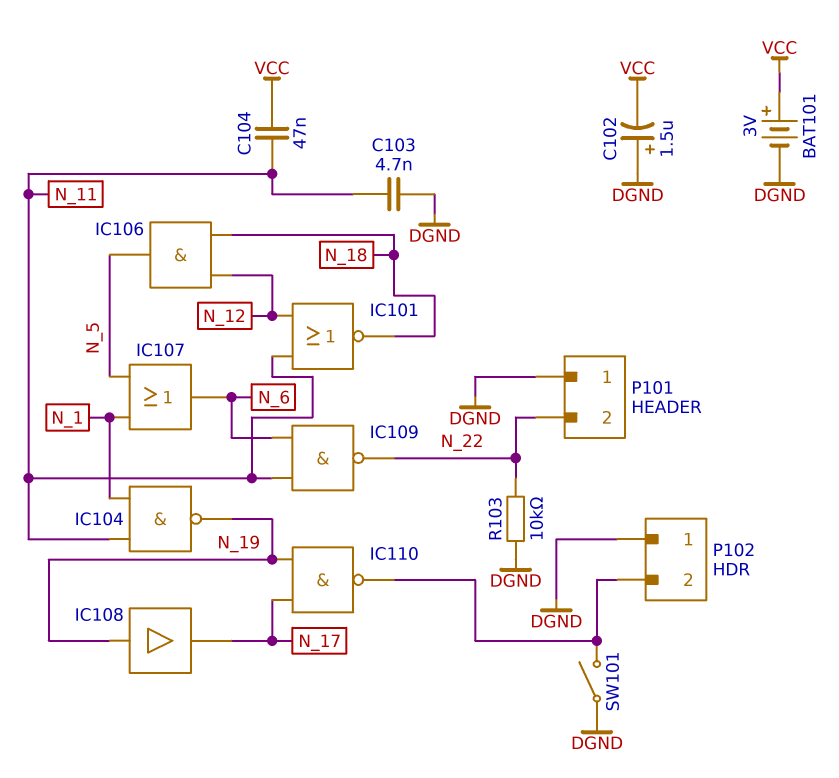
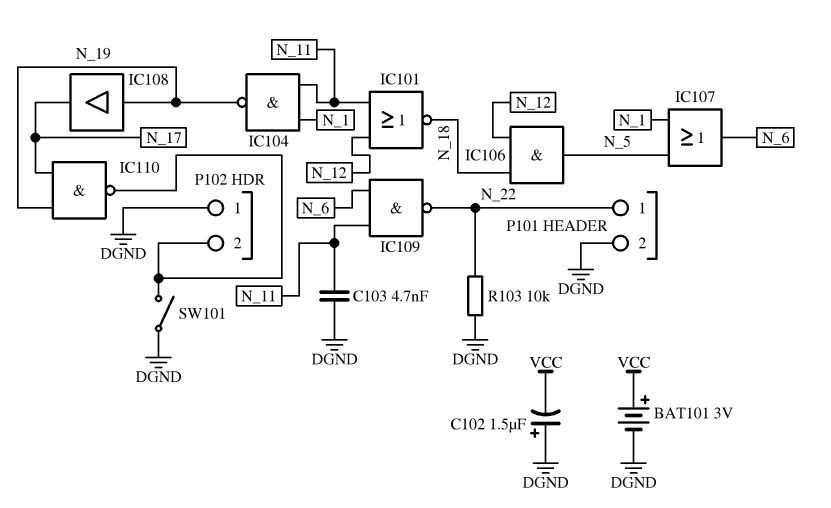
C104: 47nF (N_11, VCC) -> none
P101 pin 1: DGND -> N_22
P101 pin 2: N_22 -> DGND

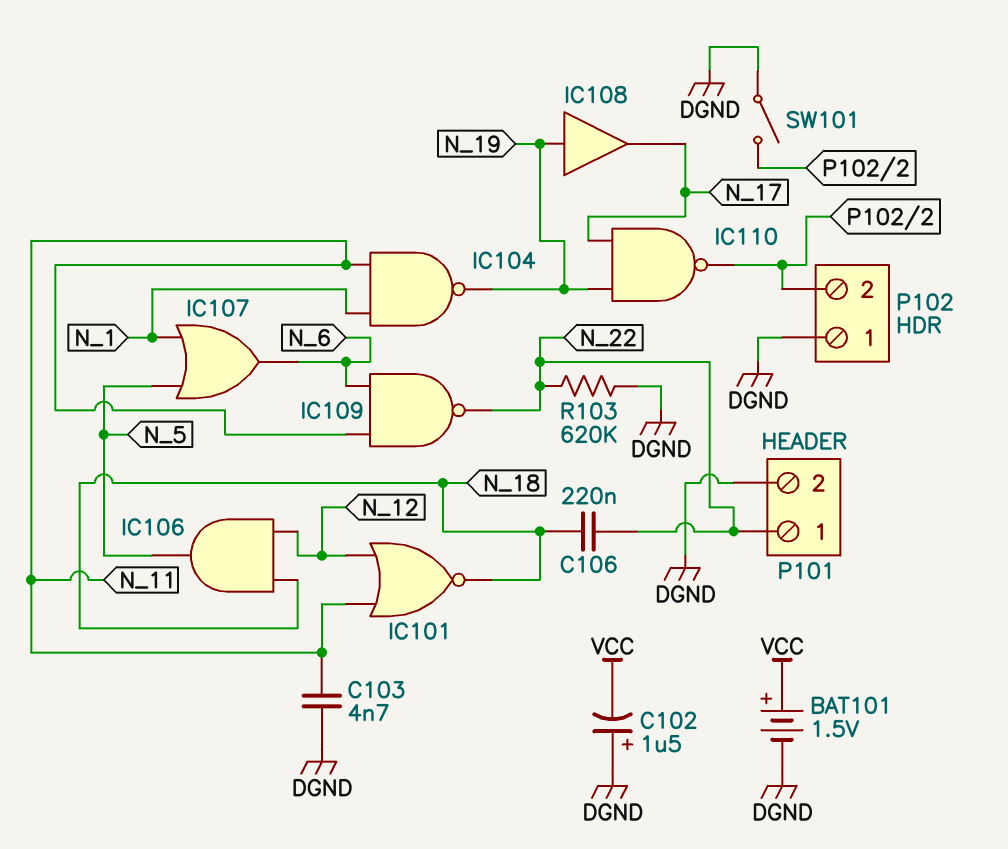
BAT101: 3V (plus VCC, minus DGND) -> 1.5V (plus VCC, minus DGND)
C106: none -> 220nF (N_18, N_22)
R103: 10k (DGND, N_22) -> 620k (DGND, N_22)

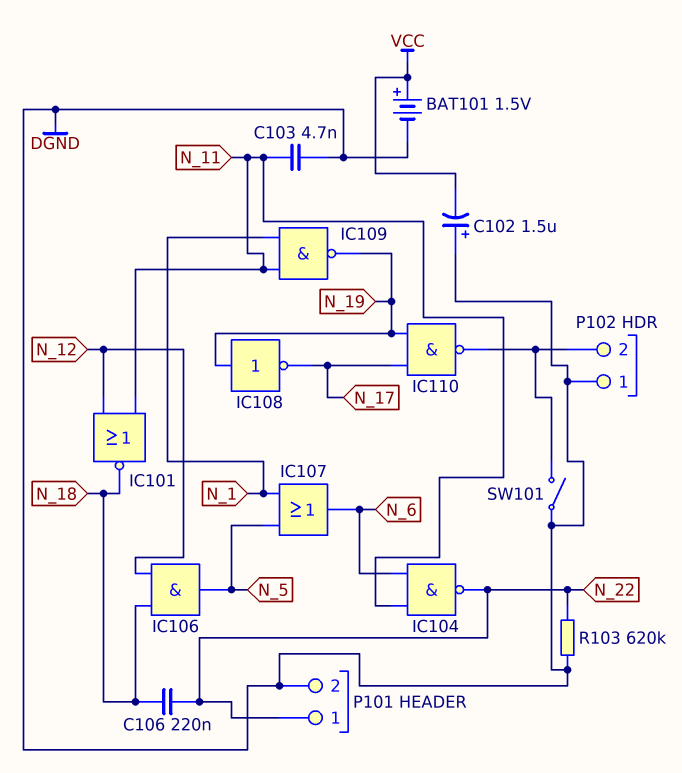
IC104: NAND (in N_1, in N_11, out N_19) -> NAND (in N_6, in N_11, out N_22)
IC108: buffer (in N_19, out N_17) -> NOT (in N_19, out N_17)
IC109: NAND (in N_6, in N_11, out N_22) -> NAND (in N_1, in N_11, out N_19)

